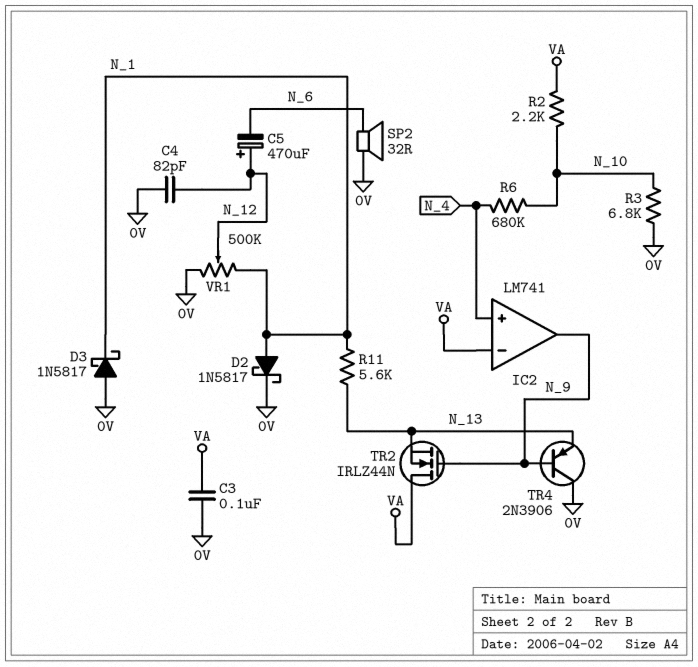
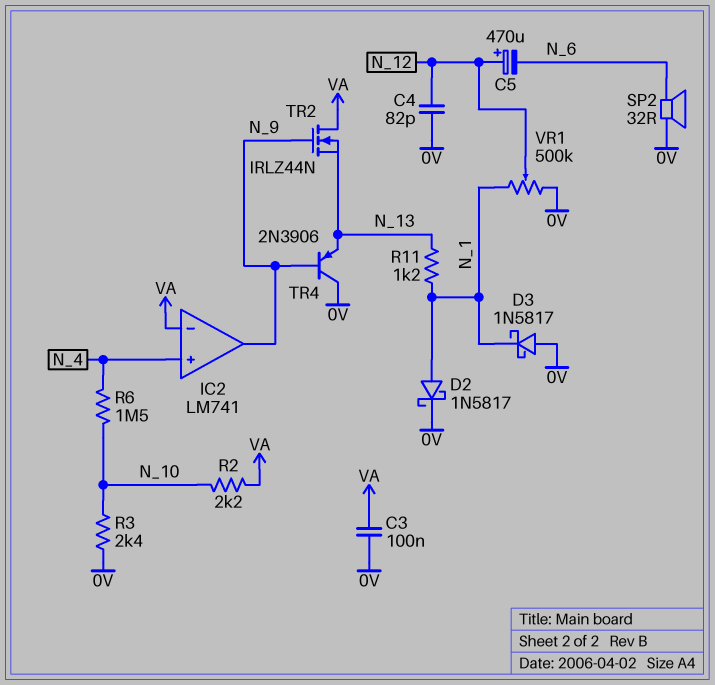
R3: 6.8k (0V, N_10) -> 2.4k (0V, N_10)
R6: 680k (N_4, N_10) -> 1.5M (N_4, N_10)
R11: 5.6k (N_1, N_13) -> 1.2k (N_1, N_13)

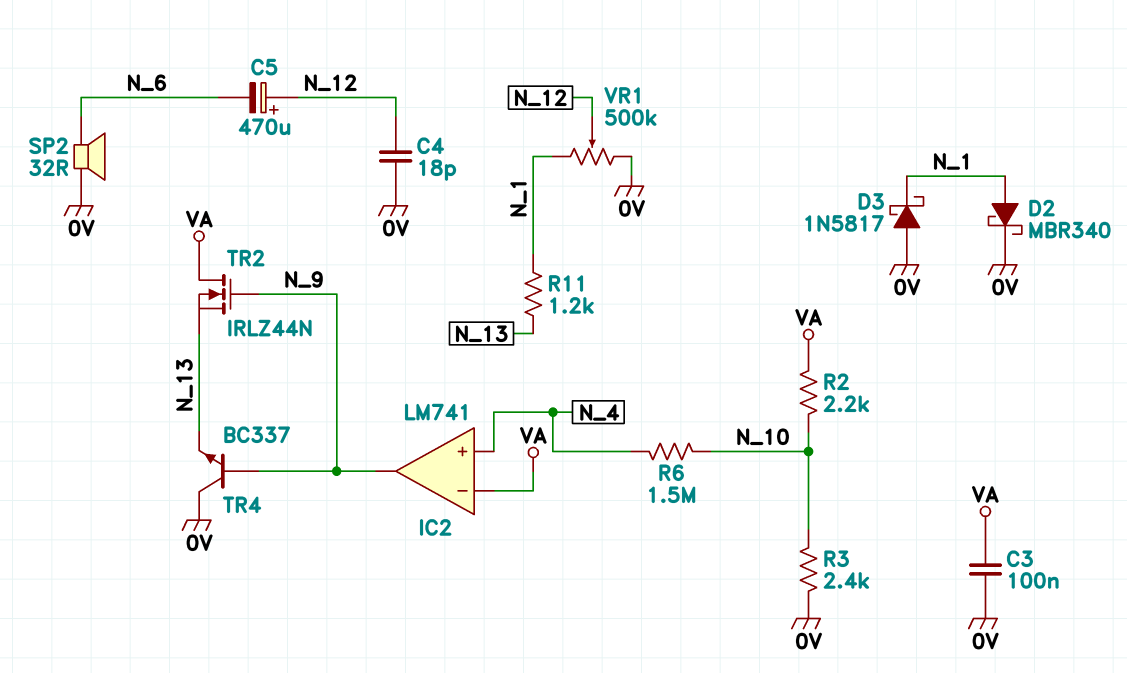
C4: 82pF (0V, N_12) -> 18pF (0V, N_12)
D2: schottky 1N5817 (A N_1, K 0V) -> schottky MBR340 (A N_1, K 0V)
TR4: PNP 2N3906 (B N_9, C 0V, E N_13) -> NPN BC337 (B N_9, C 0V, E N_13)

